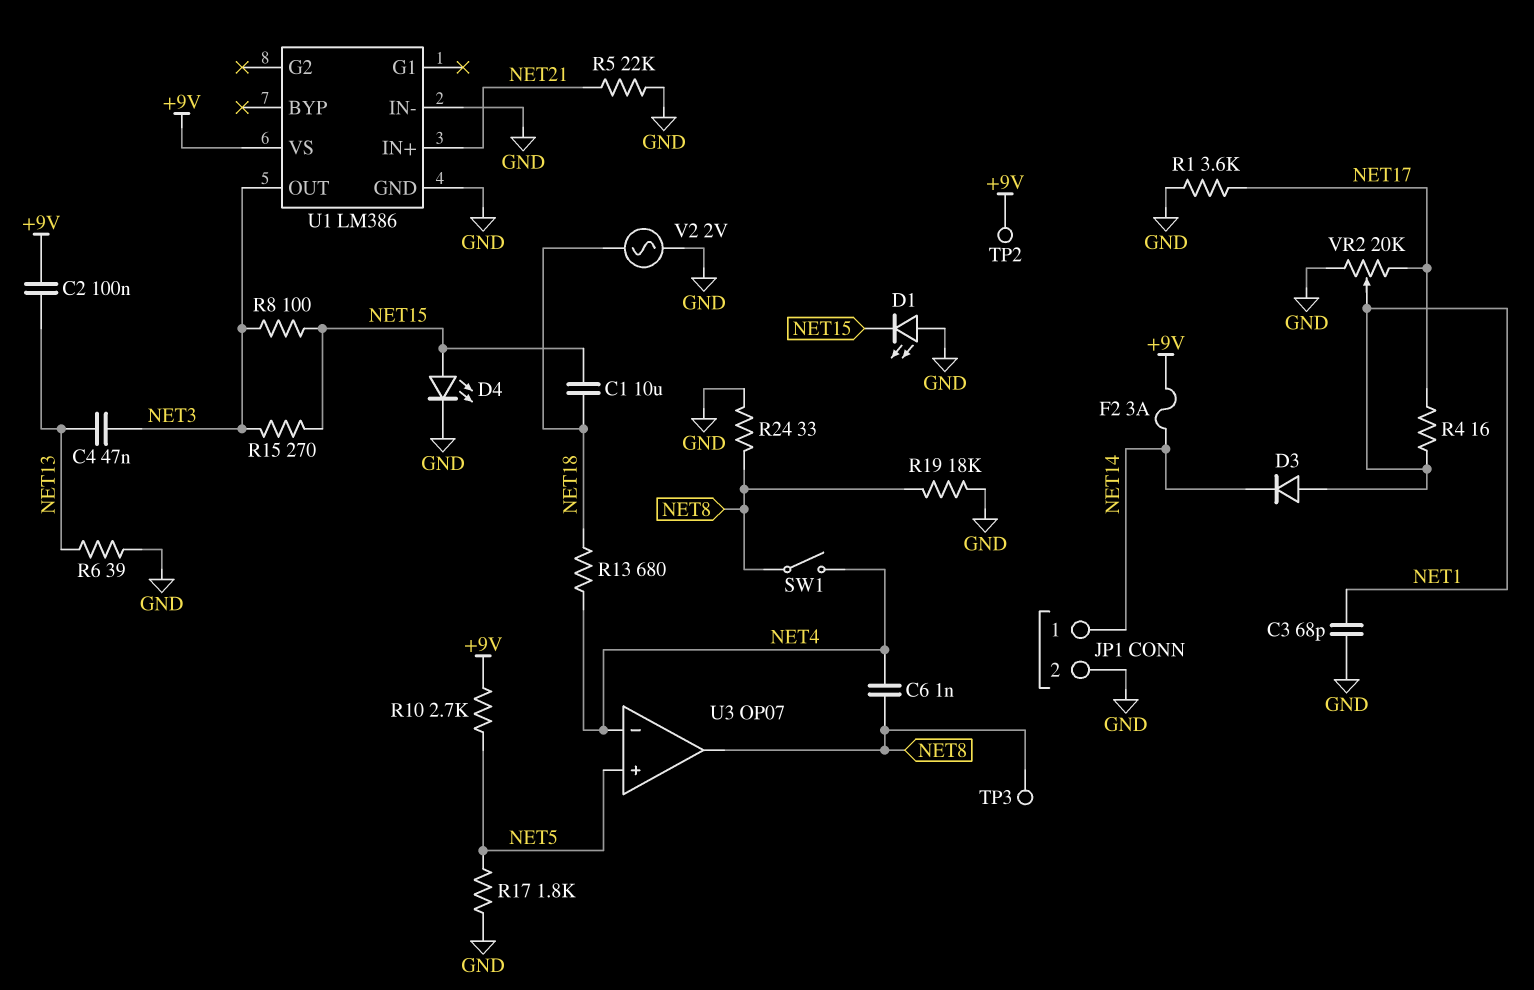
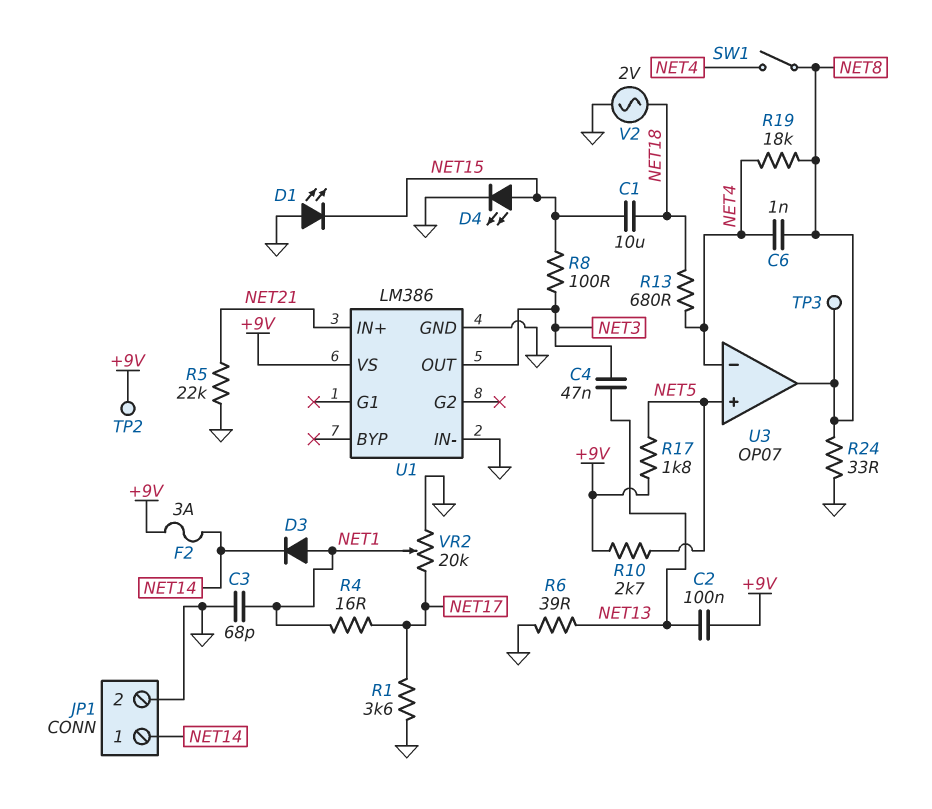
R15: 270 (NET3, NET15) -> none
R17: 1.8k (GND, NET5) -> 1.8k (+9V, NET5)
R19: 18k (GND, NET8) -> 18k (NET4, NET8)

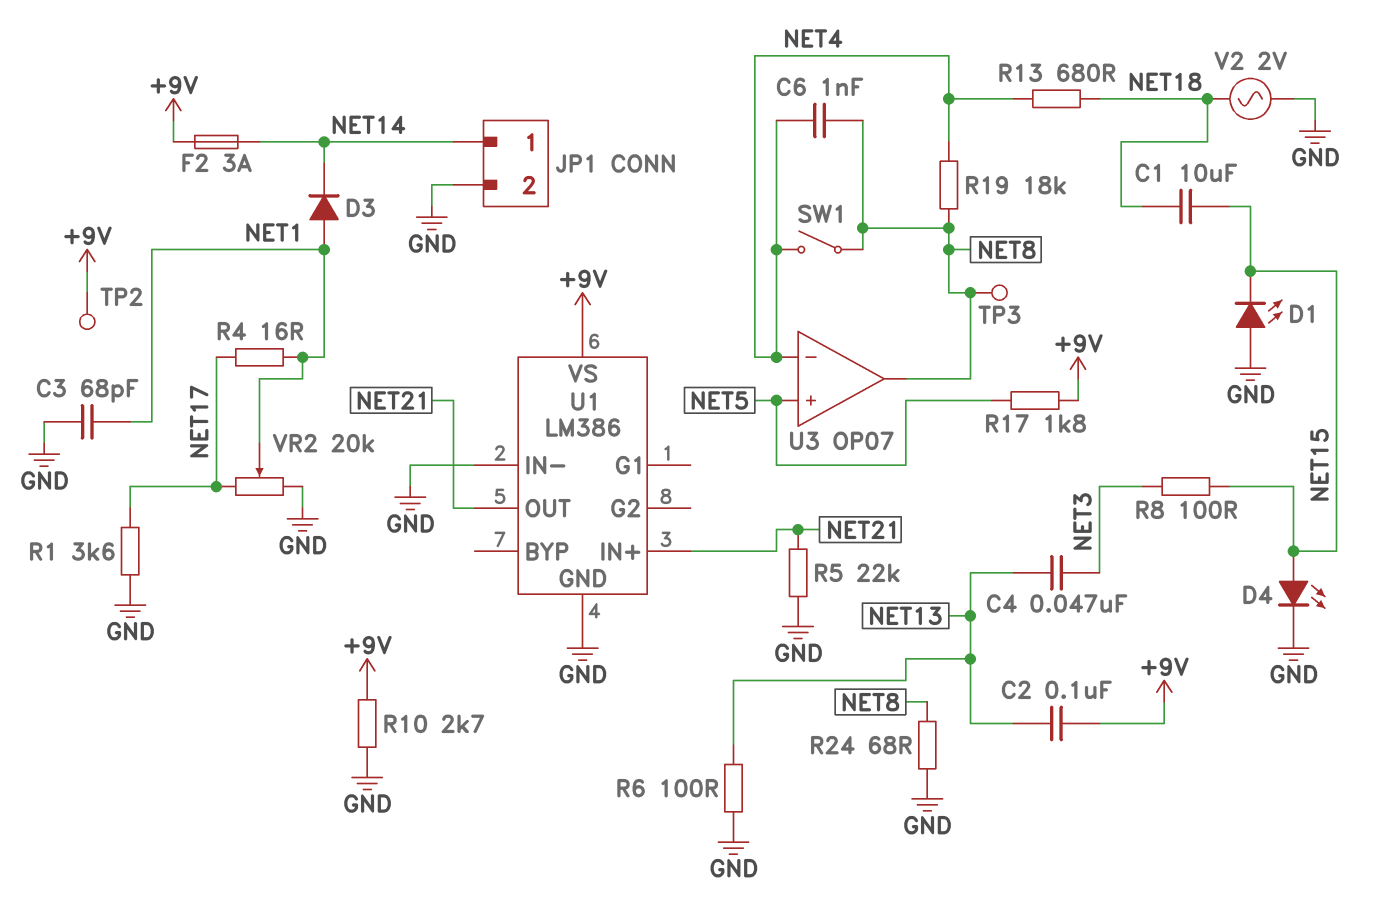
R6: 39 (GND, NET13) -> 100 (GND, NET13)
R10: 2.7k (+9V, NET5) -> 2.7k (+9V, GND)
R24: 33 (GND, NET8) -> 68 (GND, NET8)
U1 pin OUT: NET3 -> NET21

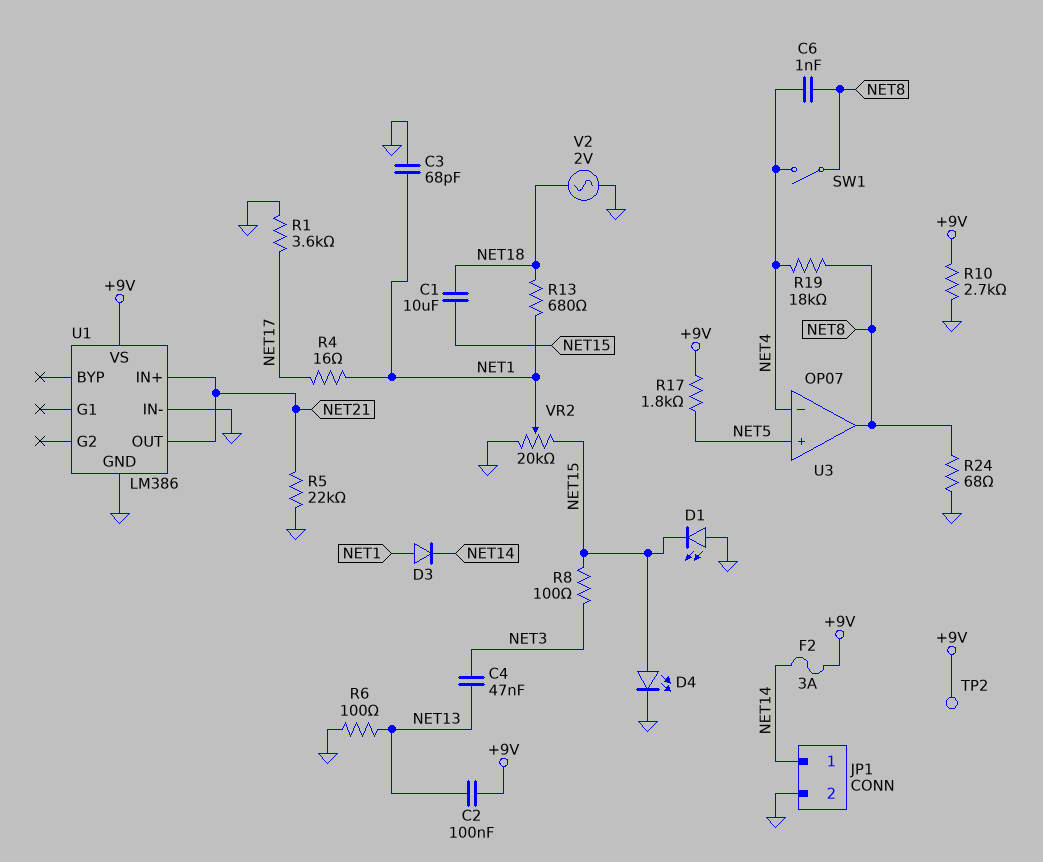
R13: 680 (NET4, NET18) -> 680 (NET1, NET18)
TP3: test point (NET8) -> none
VR2: 20k (GND, NET17, wiper NET1) -> 20k (GND, NET15, wiper NET1)

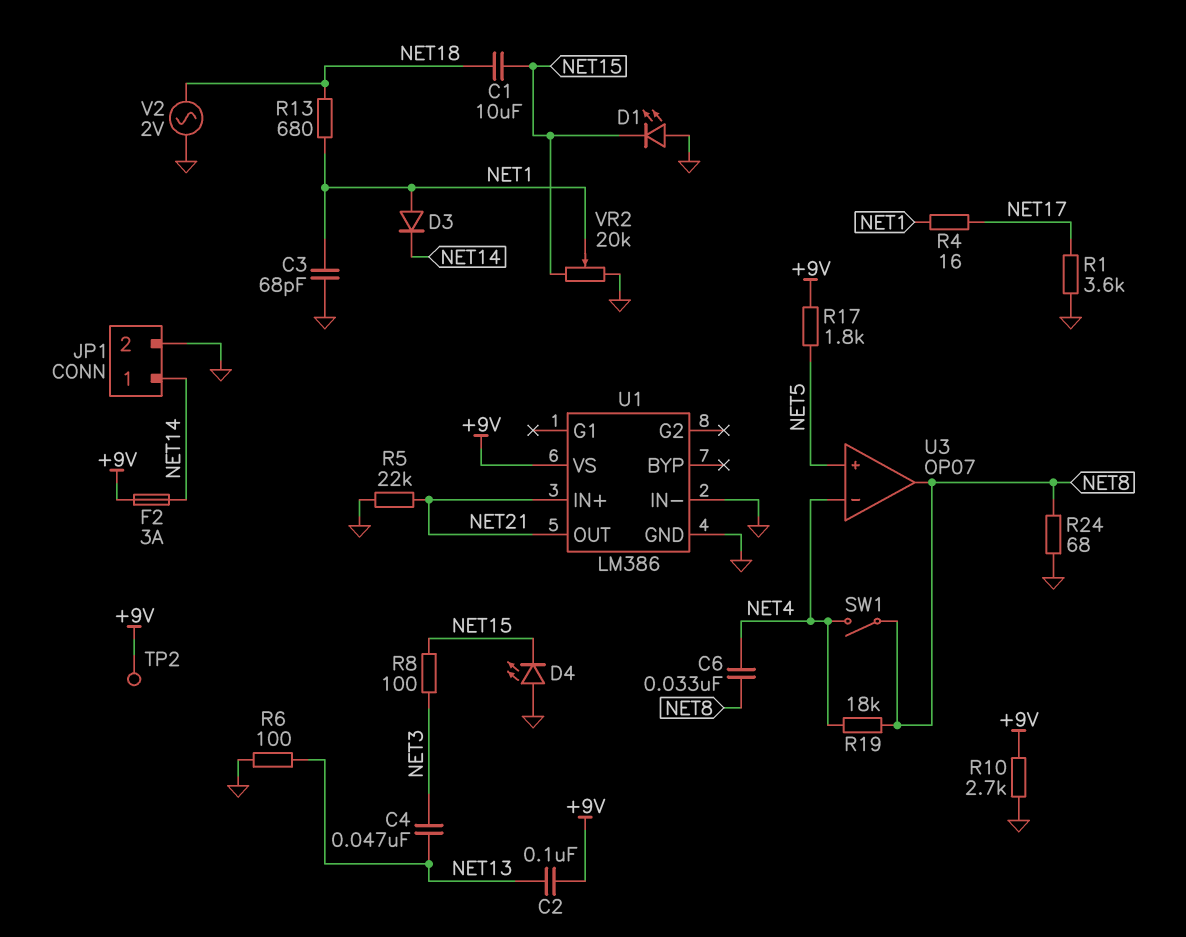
C6: 1nF (NET4, NET8) -> 33nF (NET4, NET8)
D4: LED (A NET15, K GND) -> LED (A GND, K NET15)

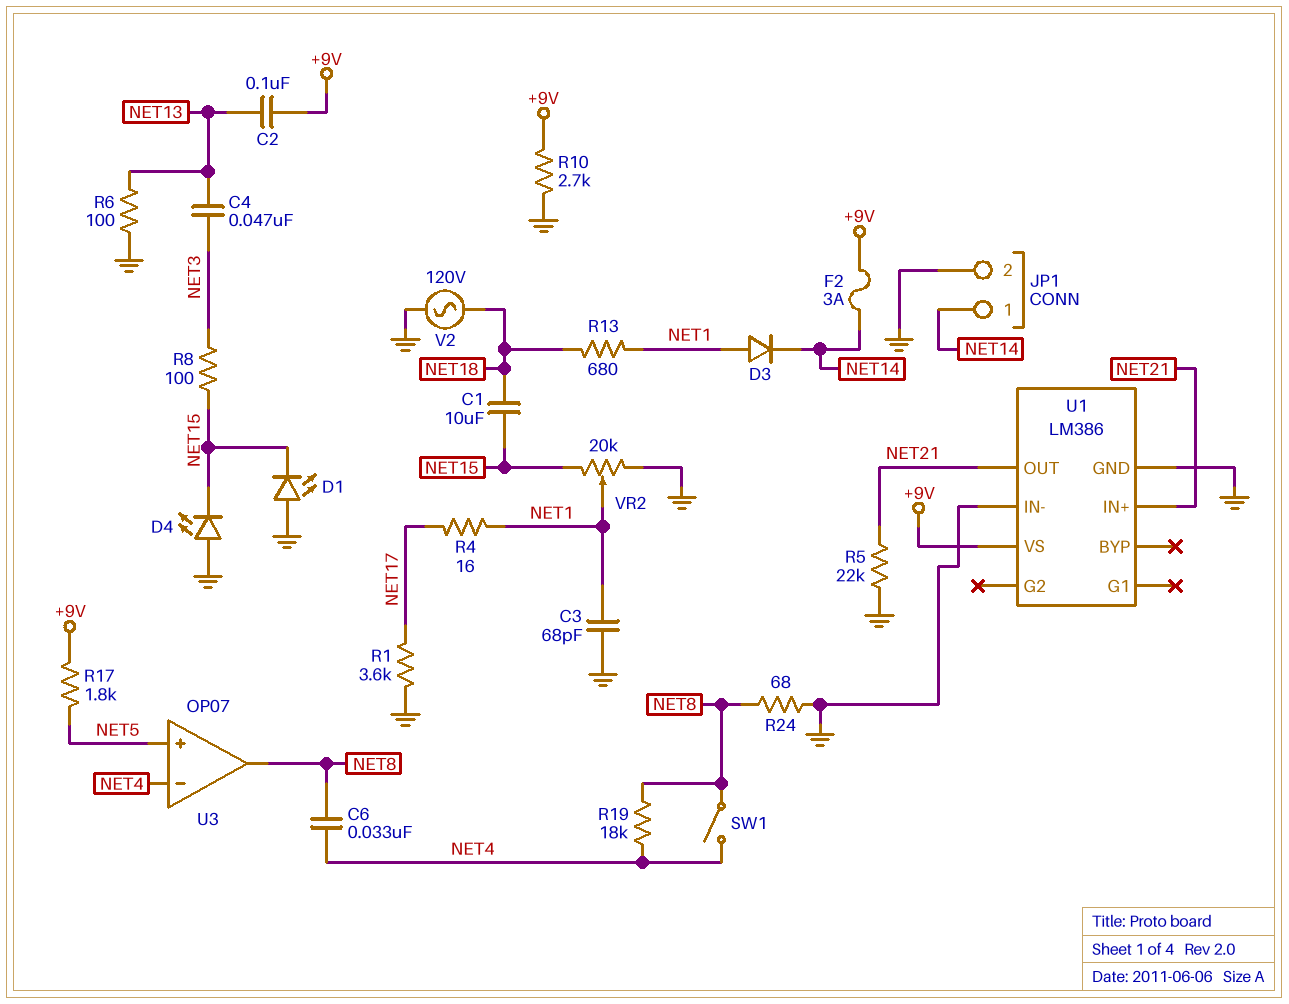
TP2: test point (+9V) -> none
V2: AC 2V (GND, NET18) -> AC 120V (GND, NET18)

